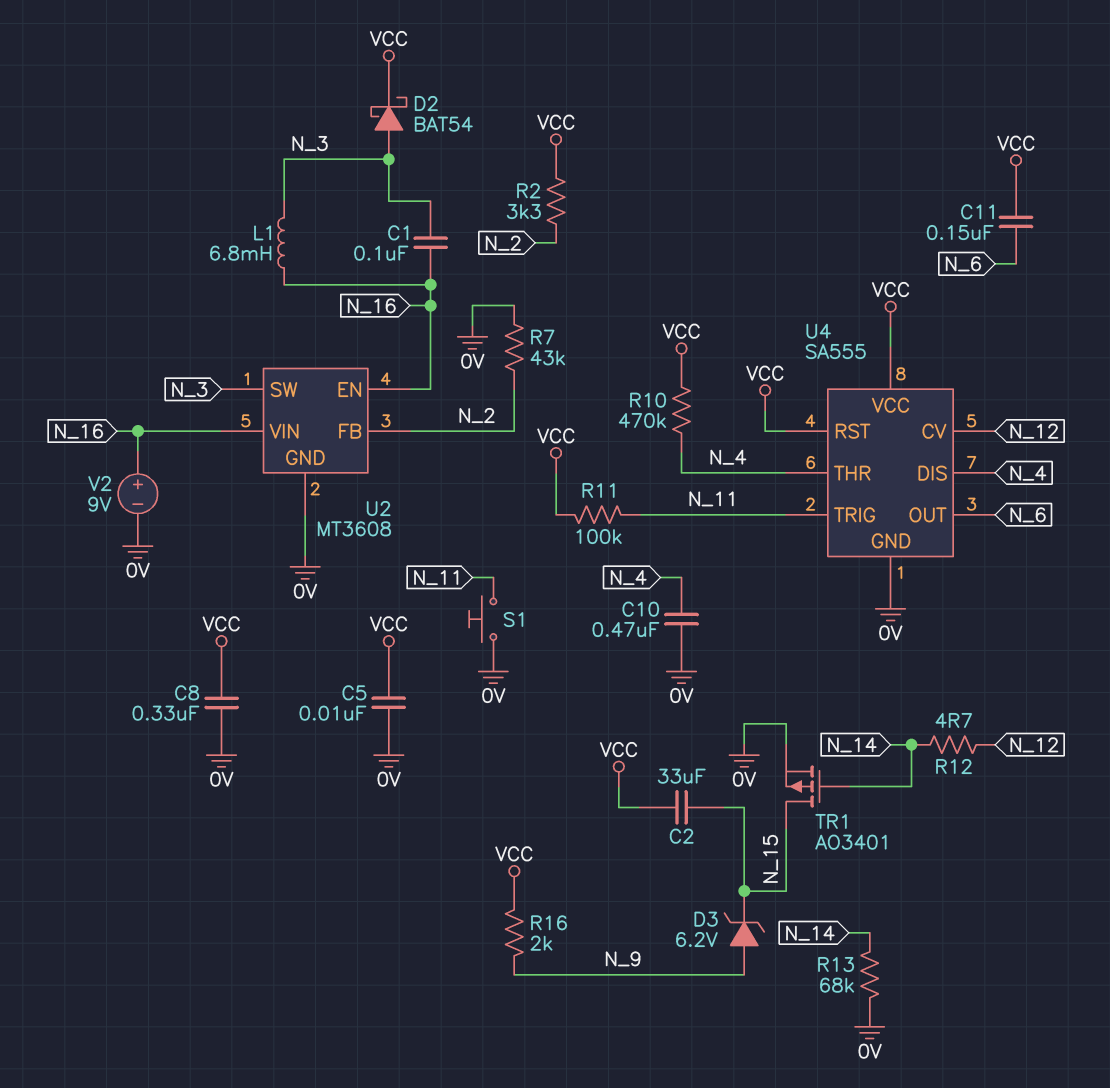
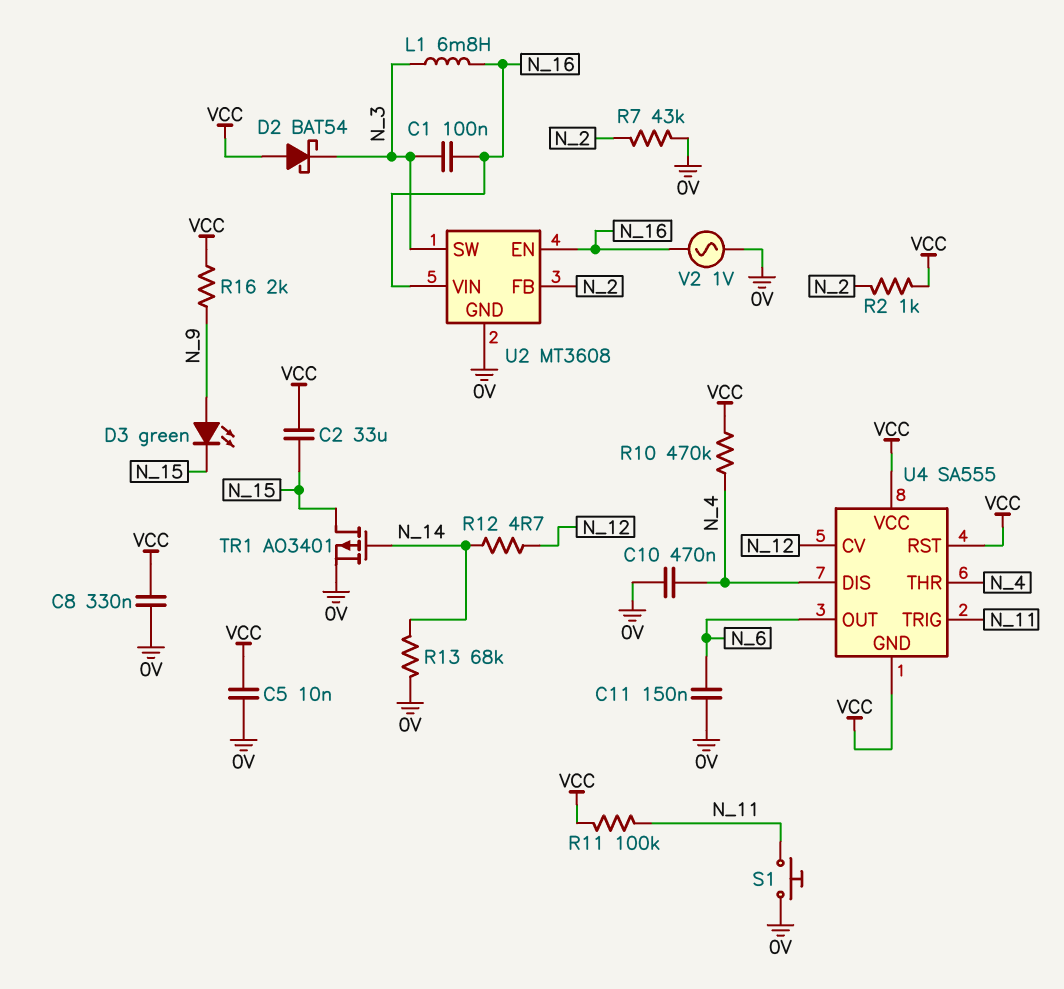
C11: 150nF (N_6, VCC) -> 150nF (0V, N_6)
D2: schottky BAT54 (A N_3, K VCC) -> schottky BAT54 (A VCC, K N_3)
D3: zener 6.2V (A N_9, K N_15) -> LED green (A N_9, K N_15)
R2: 3.3k (N_2, VCC) -> 1k (N_2, VCC)
U4 pin GND: 0V -> VCC
V2: 9V (plus N_16, minus 0V) -> AC 1V (0V, N_16)

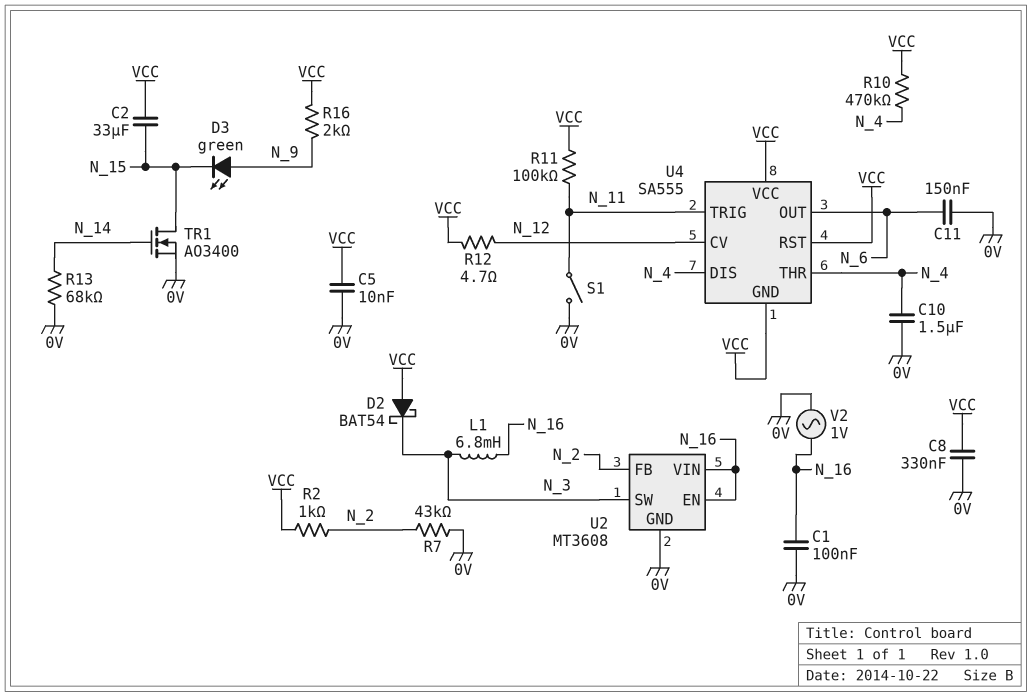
C1: 100nF (N_3, N_16) -> 100nF (0V, N_16)
C10: 470nF (0V, N_4) -> 1.5uF (0V, N_4)
R12: 4.7 (N_12, N_14) -> 4.7 (N_12, VCC)
S1: button (0V, N_11) -> switch (0V, N_11)
TR1: PMOS AO3401 (G N_14, D N_15, S 0V) -> NMOS AO3400 (G N_14, D N_15, S 0V)

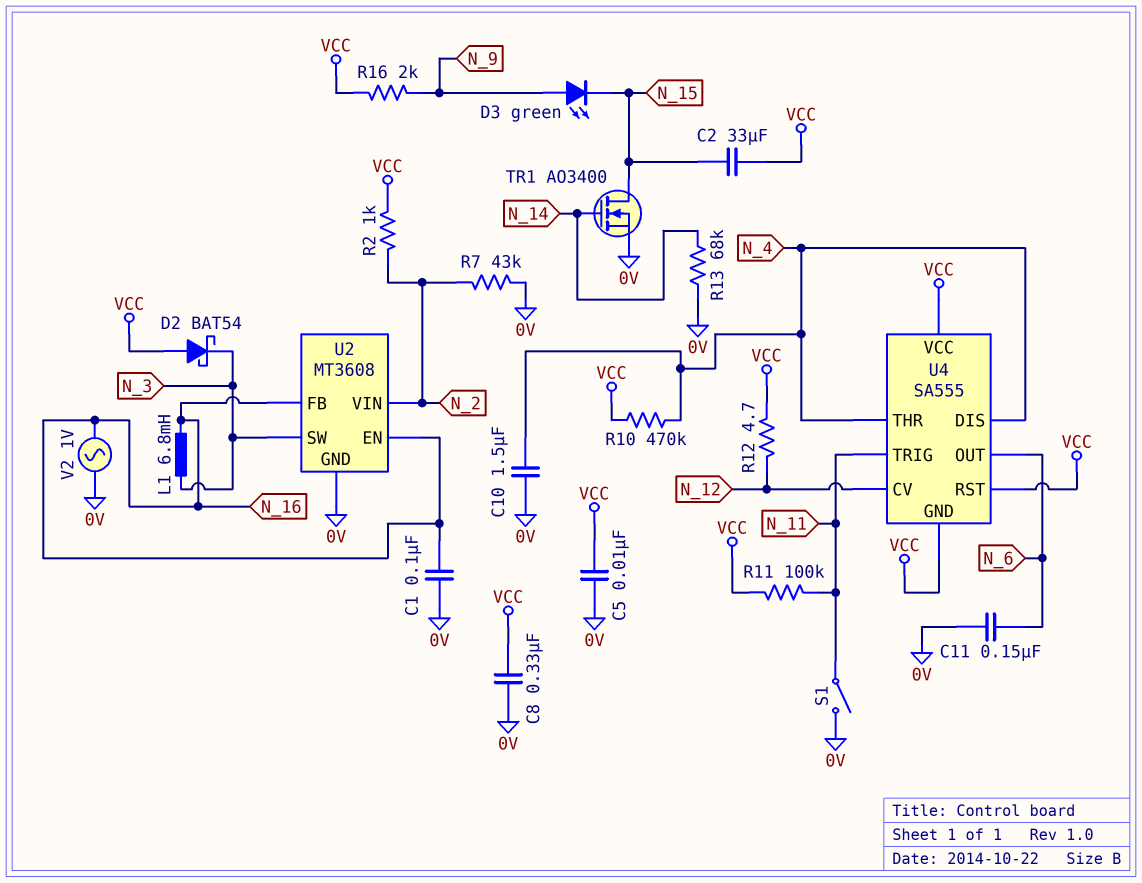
U2 pin FB: N_2 -> N_16
U2 pin VIN: N_16 -> N_2

